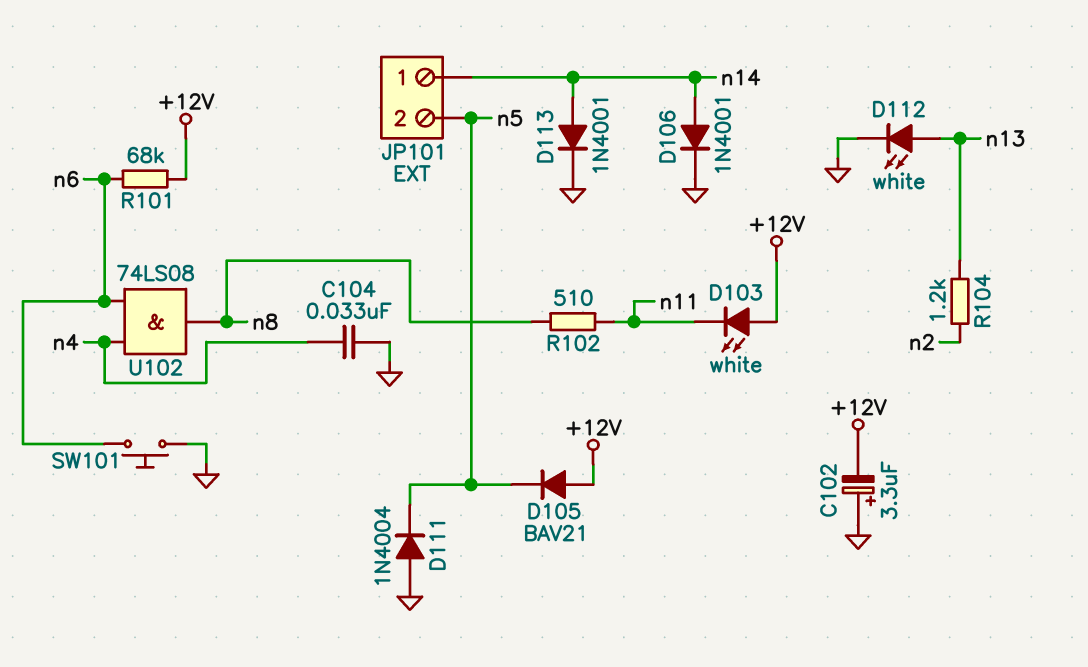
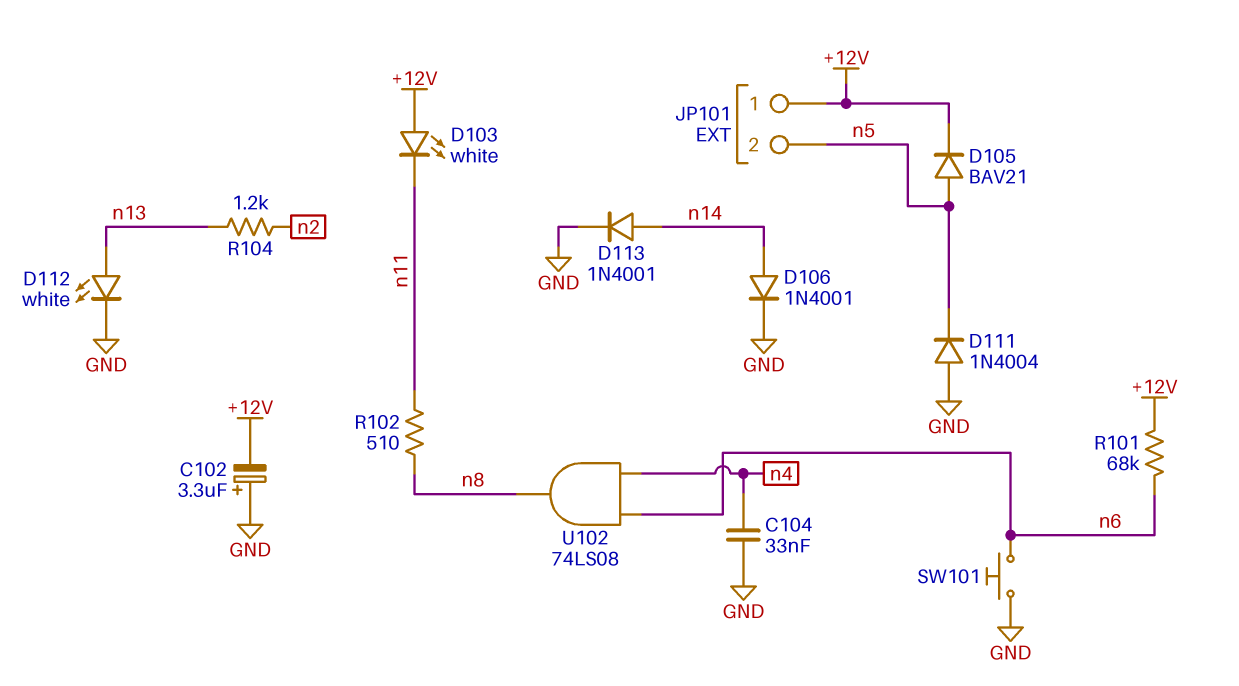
D105: diode BAV21 (A +12V, K n5) -> diode BAV21 (A n5, K +12V)
JP101 pin 1: n14 -> +12V

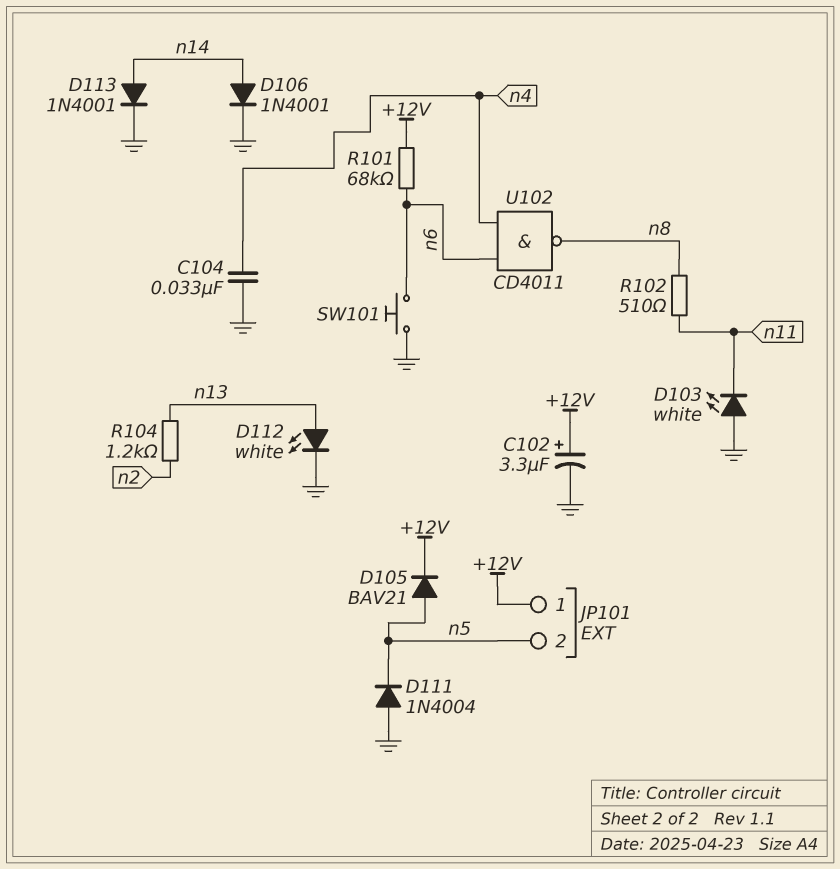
C102: 3.3uF (plus GND, minus +12V) -> 3.3uF (plus +12V, minus GND)
D103: LED white (A +12V, K n11) -> LED white (A GND, K n11)
U102: AND 74LS08 (in n4, in n6, out n8) -> NAND CD4011 (in n4, in n6, out n8)

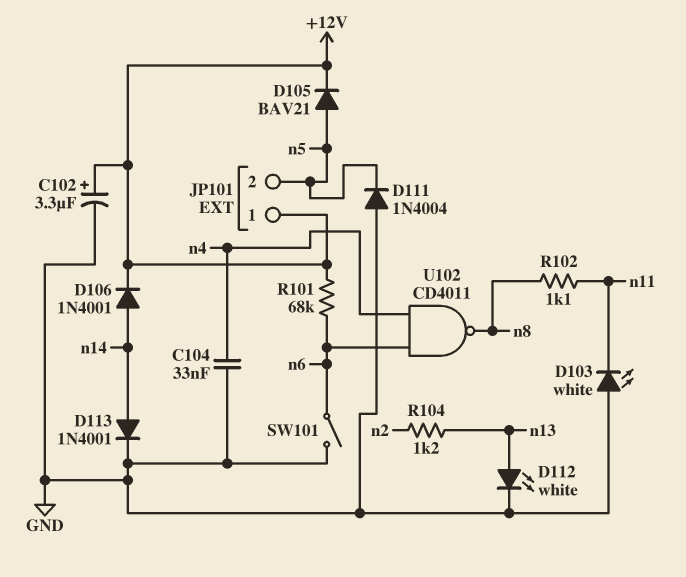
D106: diode 1N4001 (A n14, K GND) -> diode 1N4001 (A n14, K +12V)
R102: 510 (n8, n11) -> 1.1k (n8, n11)
SW101: button (GND, n6) -> switch (GND, n6)

